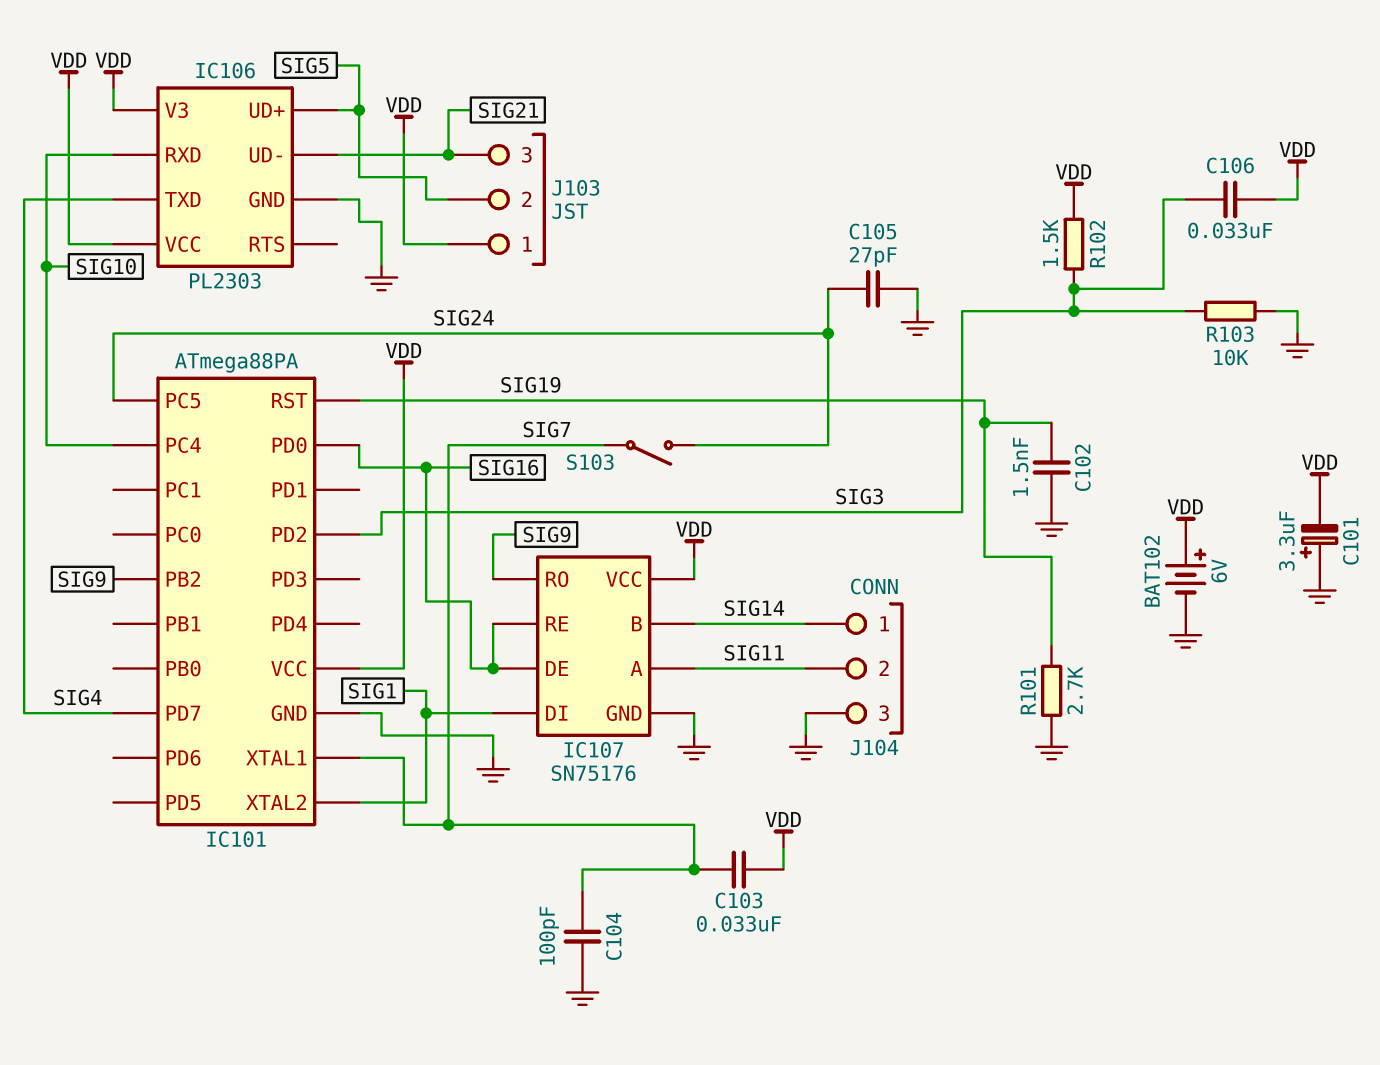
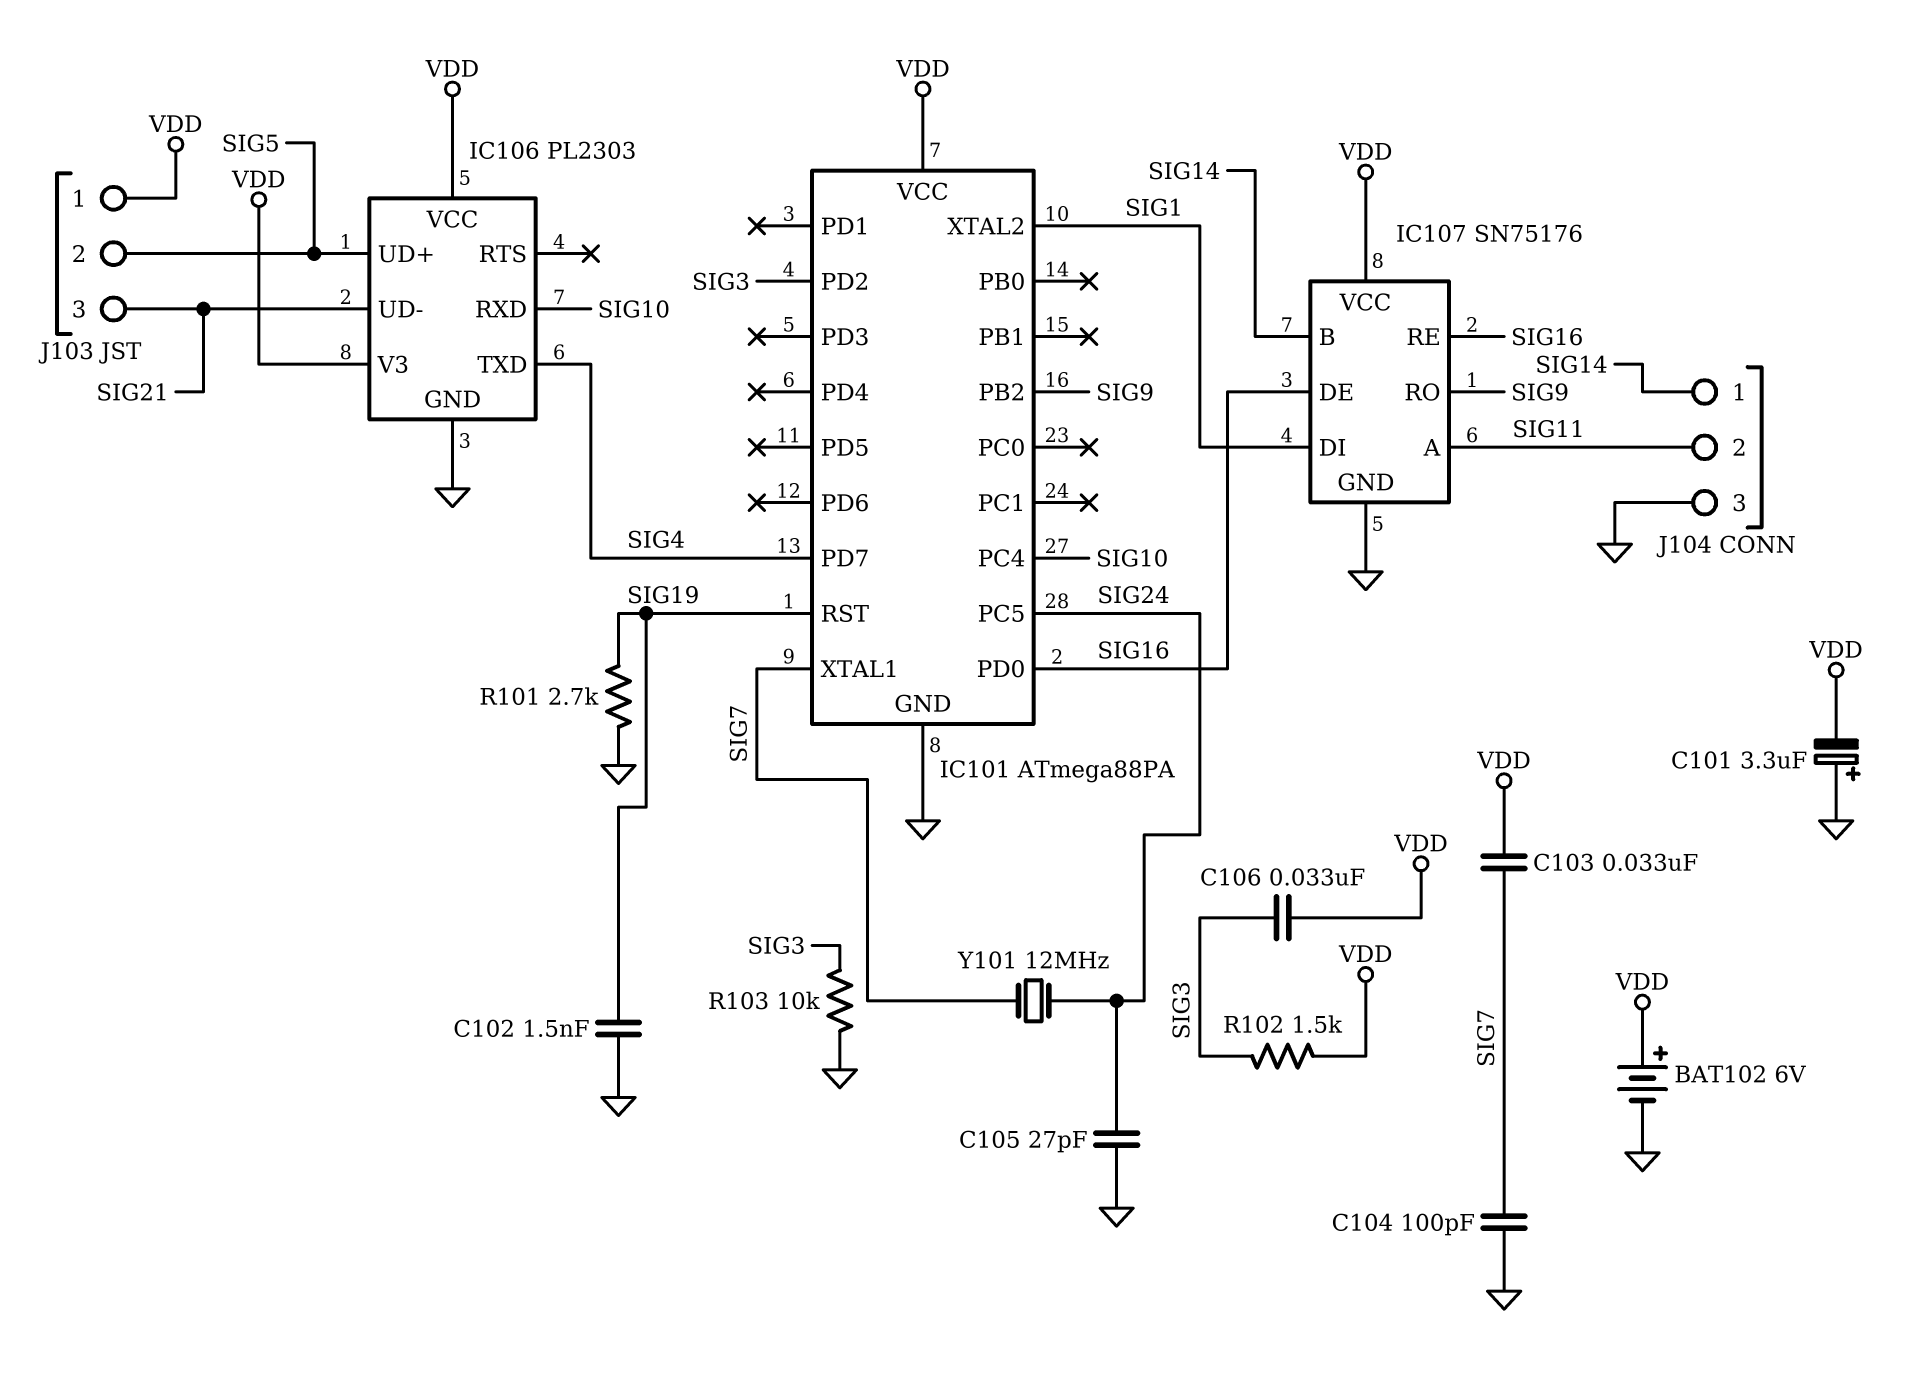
S103: switch (SIG7, SIG24) -> none
Y101: none -> 12MHz (SIG7, SIG24)

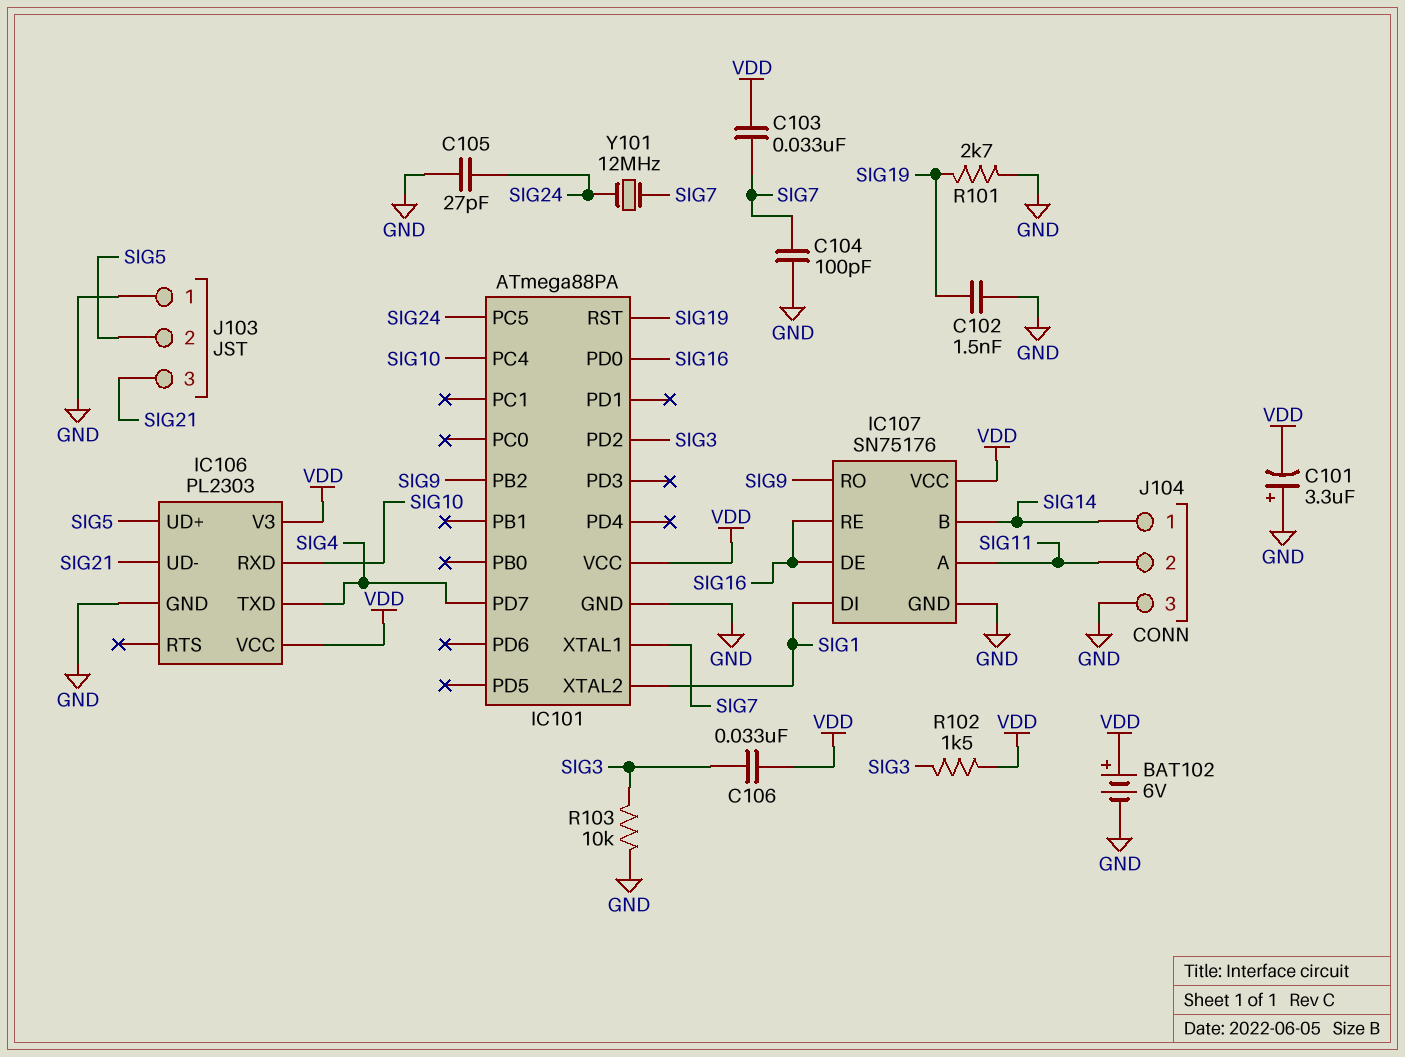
J103 pin 1: VDD -> GND

